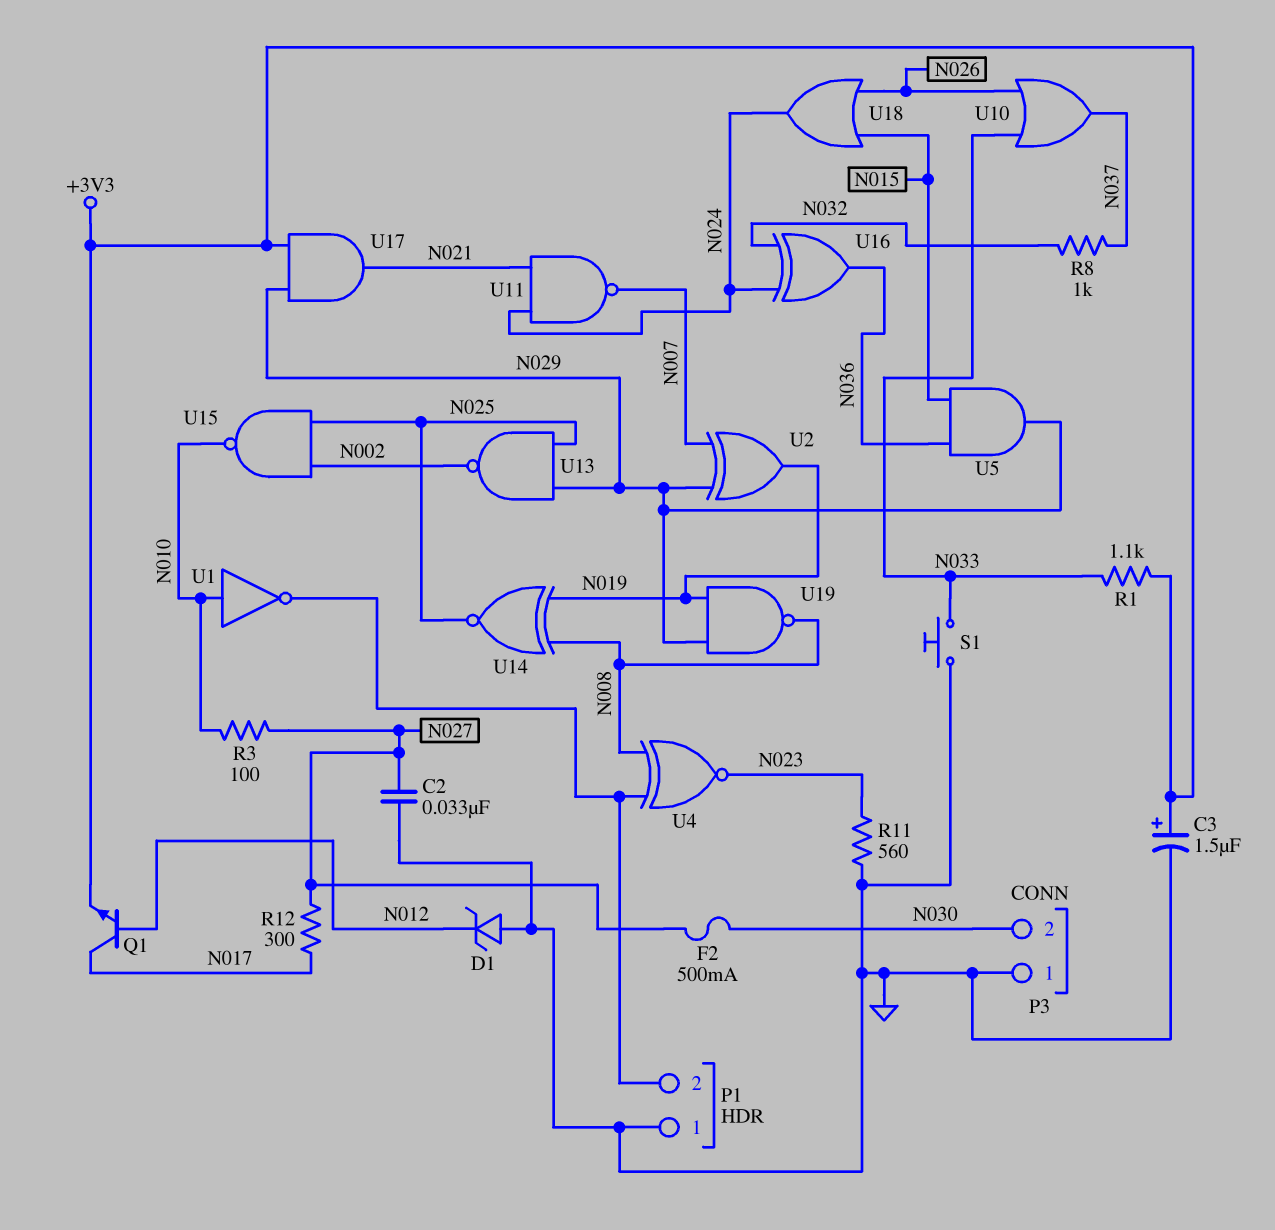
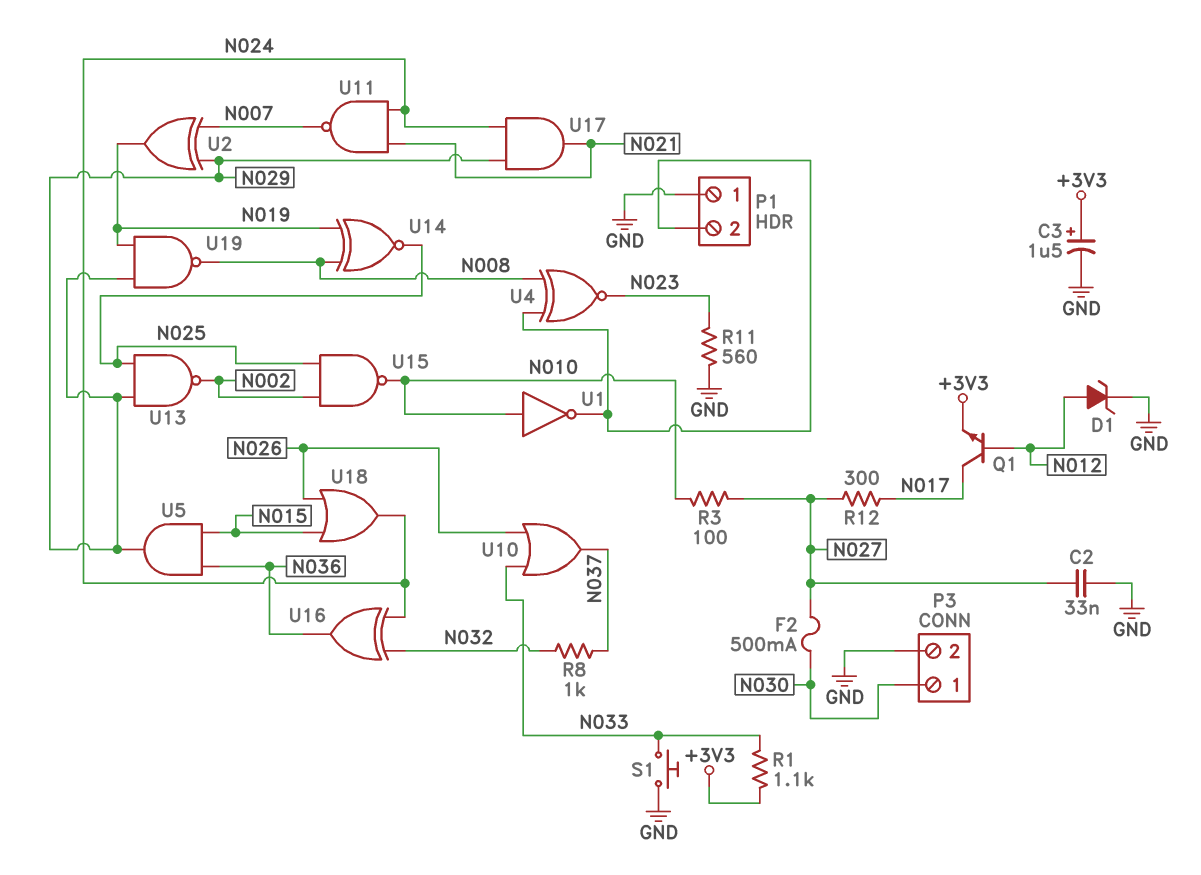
D1: zener (A GND, K N012) -> zener (A N012, K GND)
P3 pin 1: GND -> N030
P3 pin 2: N030 -> GND
U17: AND (in +3V3, in N029, out N021) -> AND (in N024, in N029, out N021)

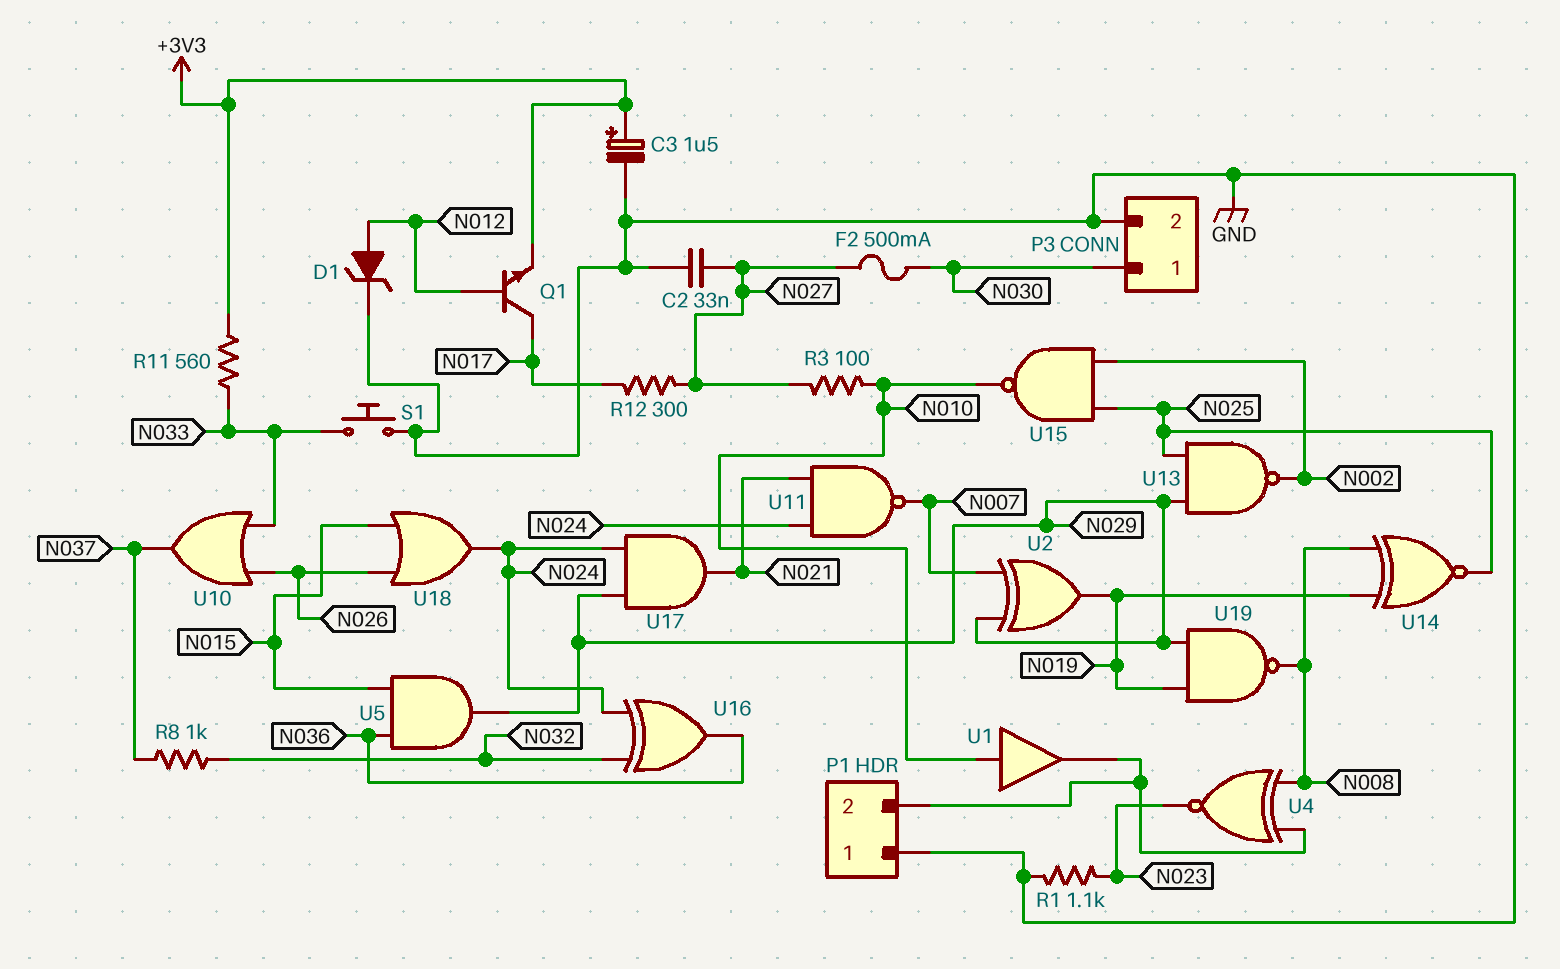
R1: 1.1k (+3V3, N033) -> 1.1k (GND, N023)
R11: 560 (GND, N023) -> 560 (+3V3, N033)
U1: NOT (in N010, out P1/2) -> buffer (in N010, out P1/2)

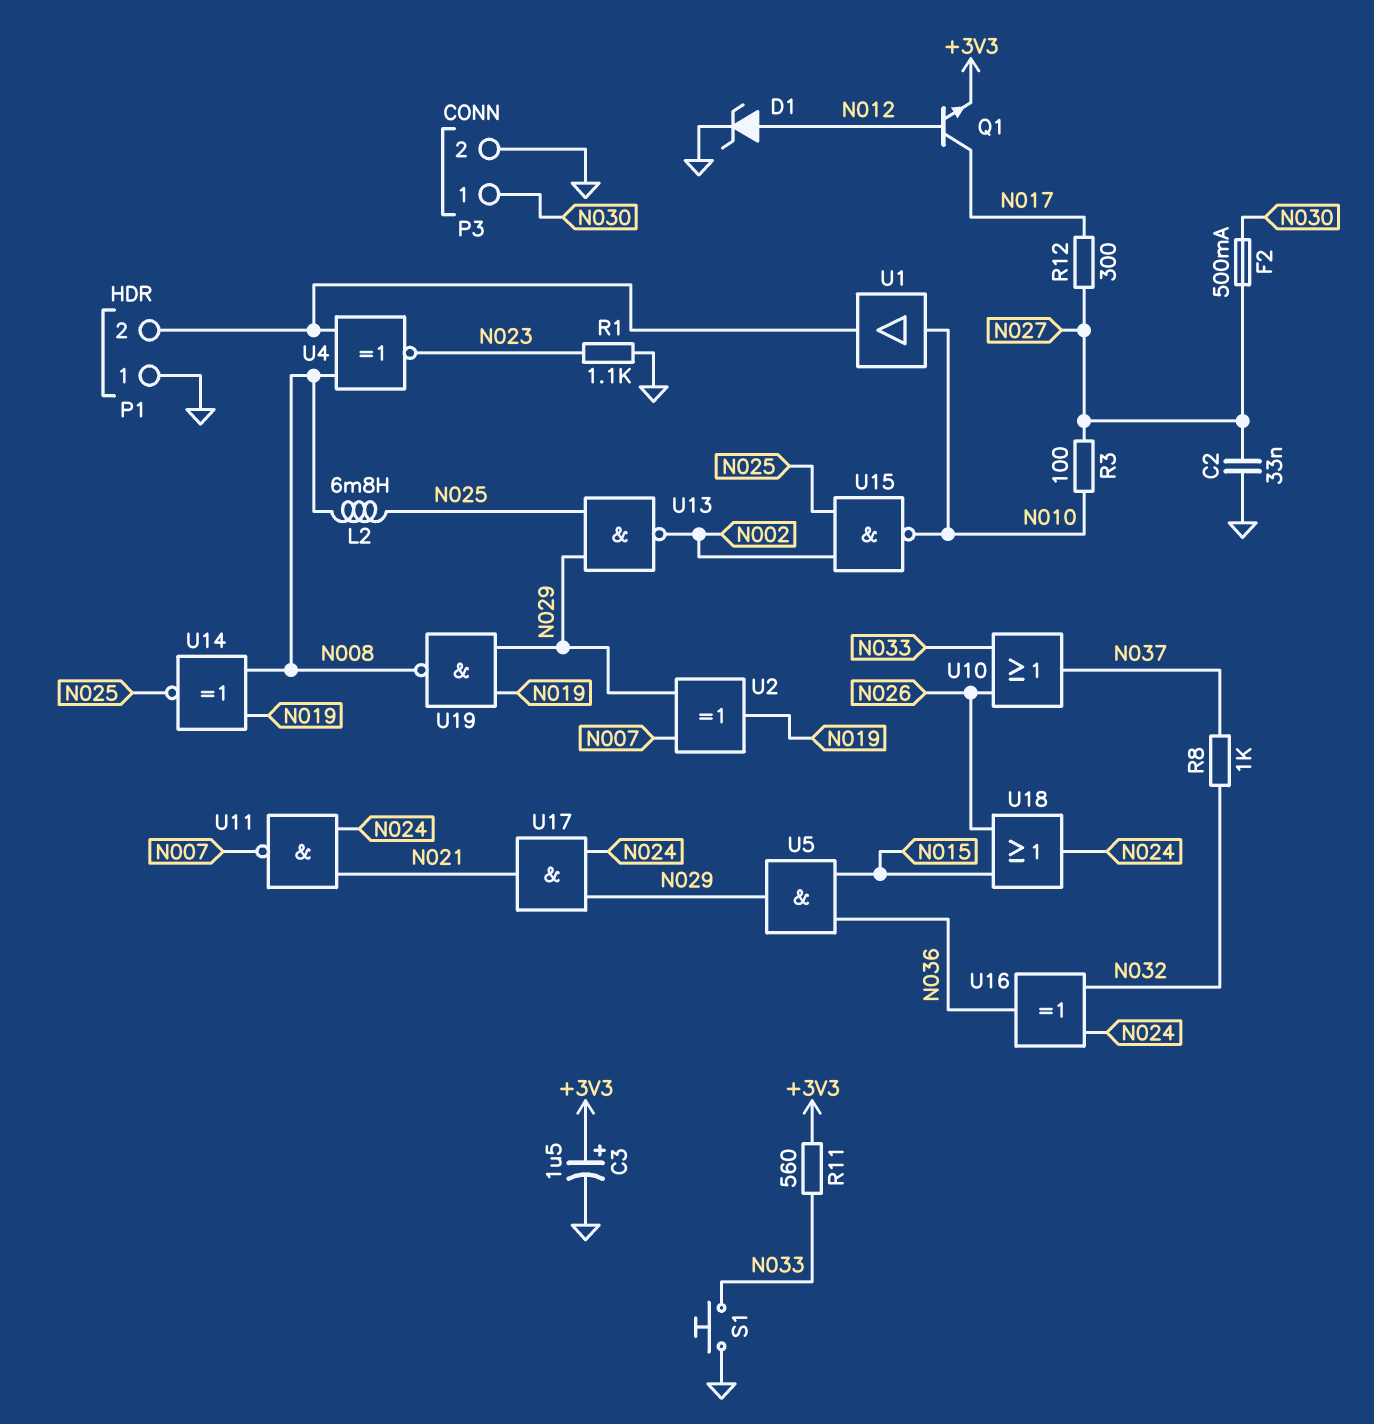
L2: none -> 6.8mH (N008, N025)

